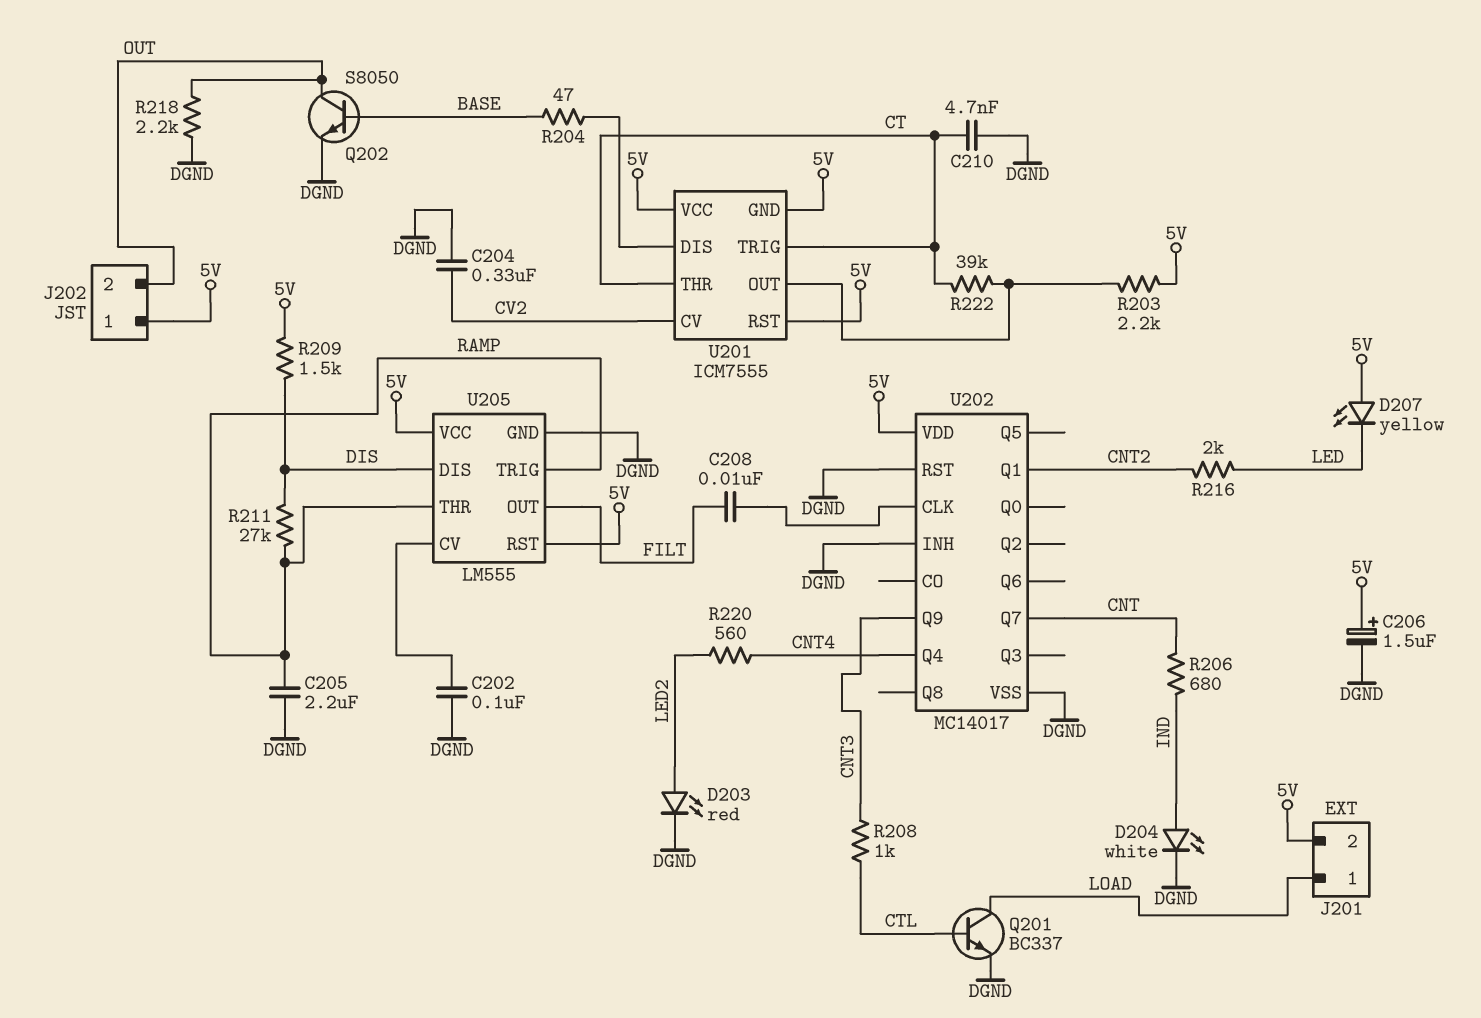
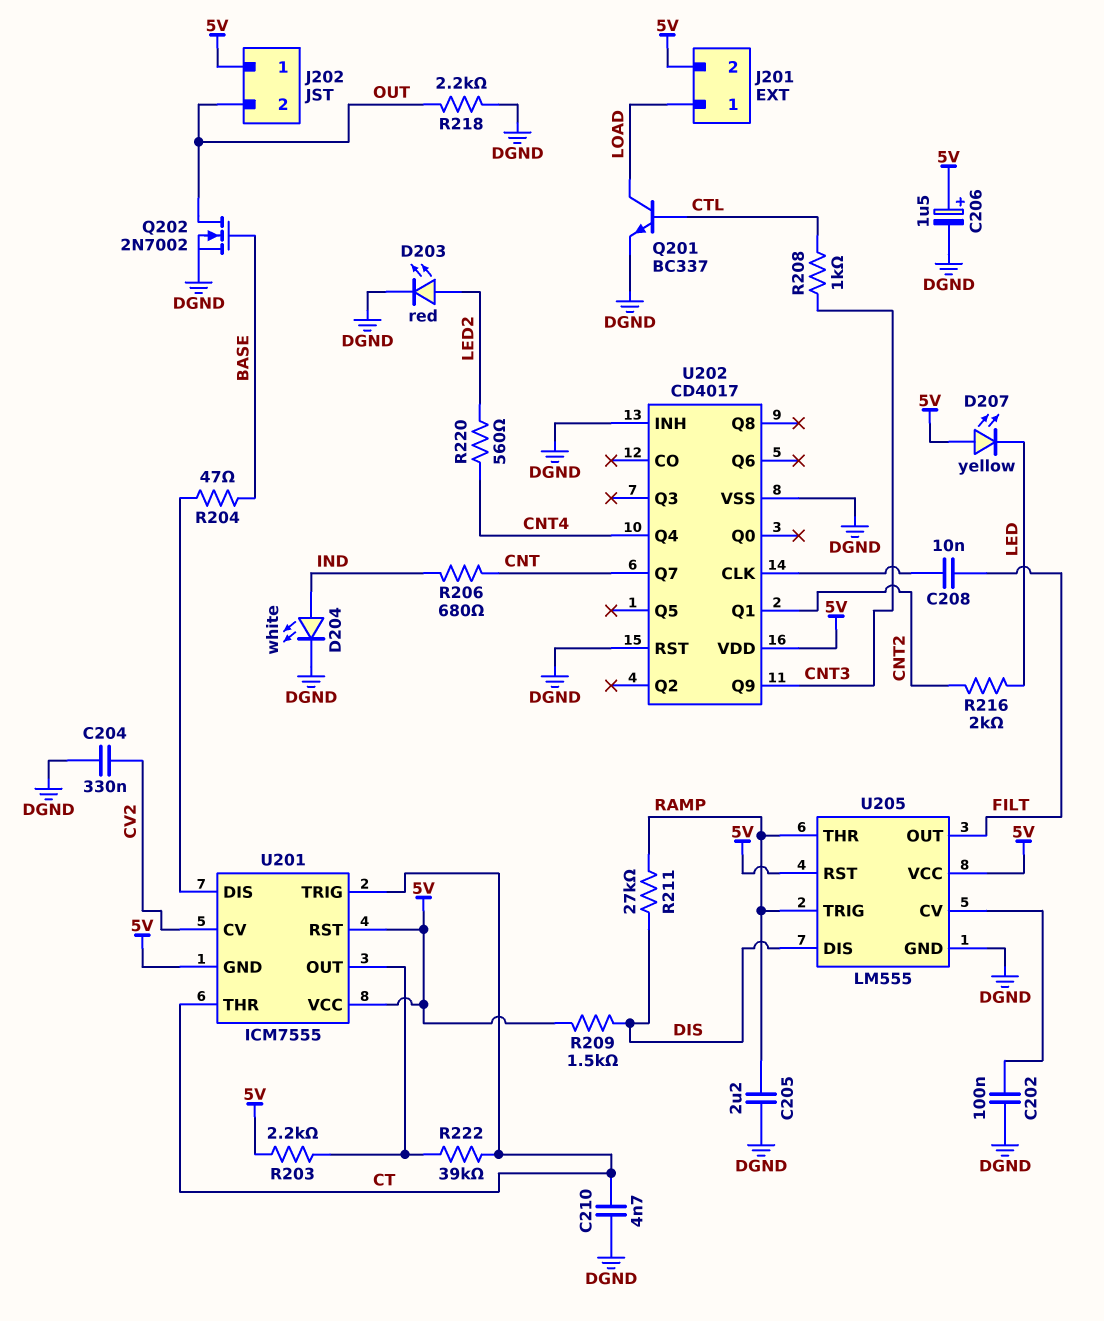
Q202: NPN S8050 (B BASE, C OUT, E DGND) -> NMOS 2N7002 (G BASE, D OUT, S DGND)
U202: MC14017 -> CD4017

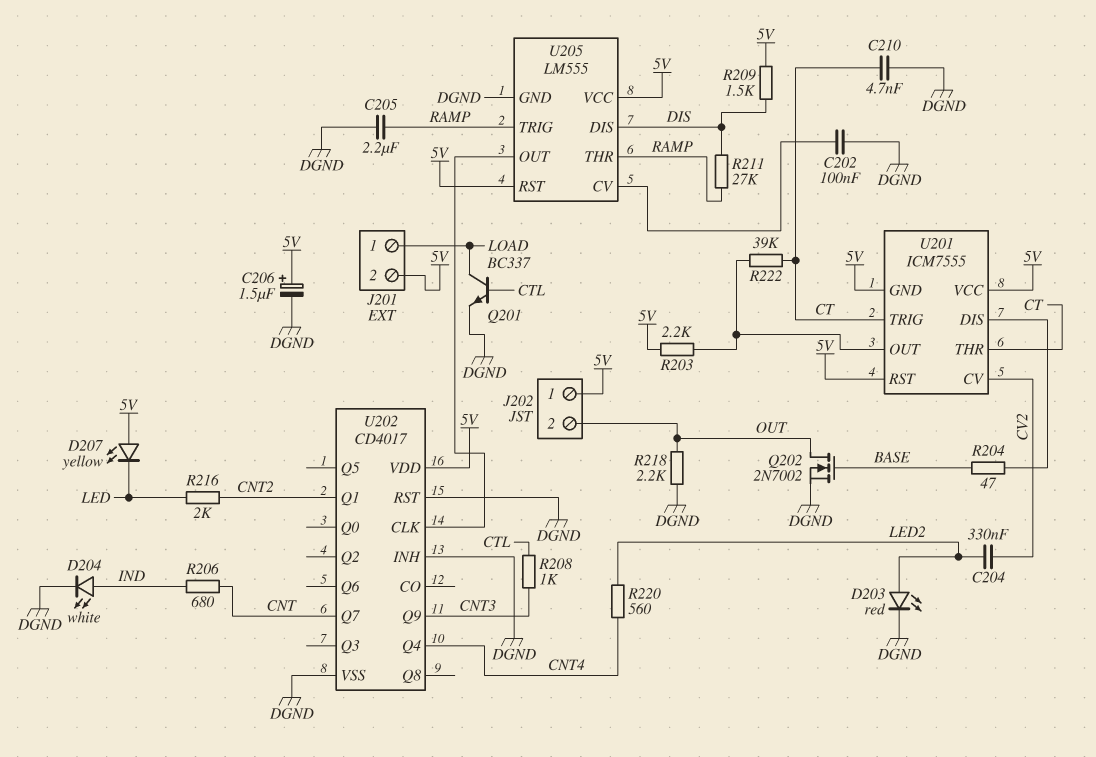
C204: 330nF (CV2, DGND) -> 330nF (CV2, LED2)
C208: 10nF (FILT, U202/CLK) -> none
U205 pin OUT: FILT -> U202/CLK

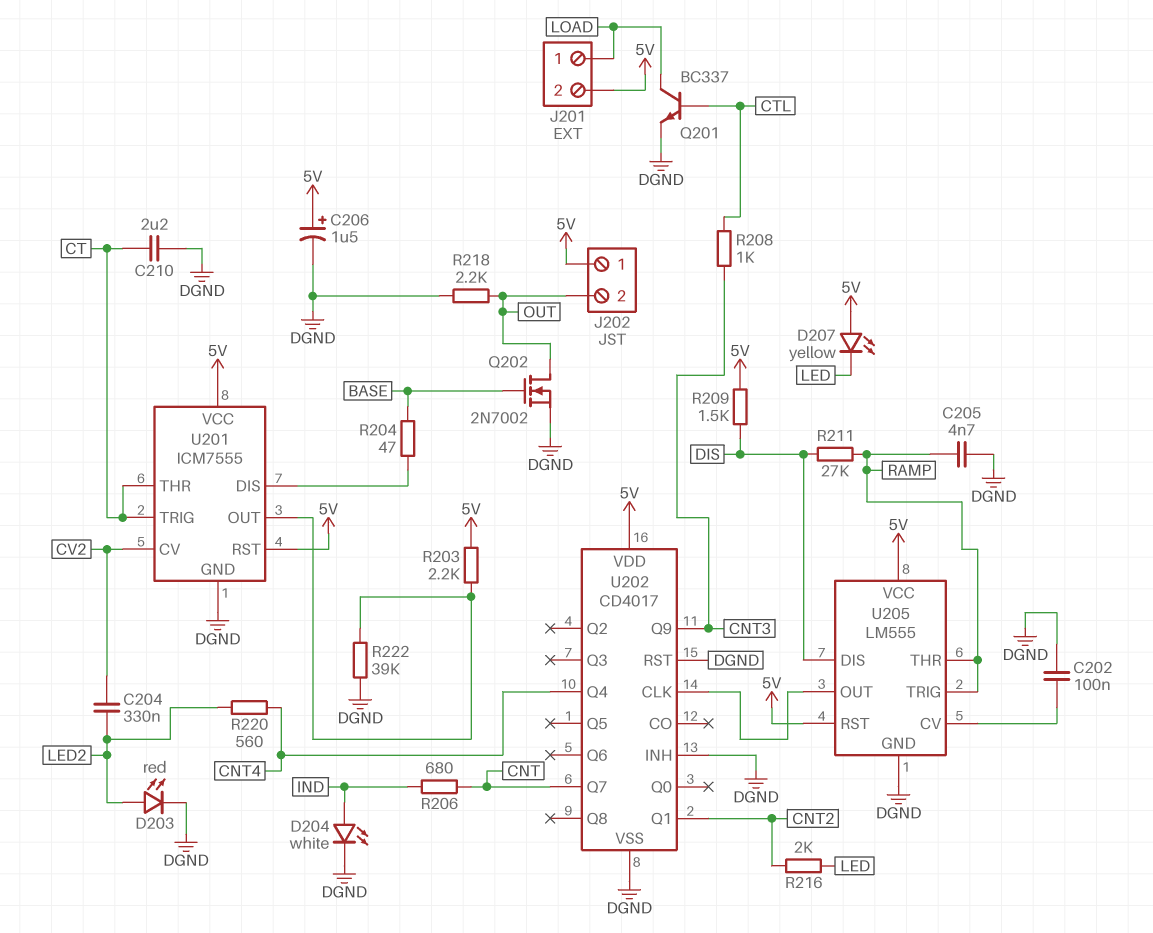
C205: 2.2uF (DGND, RAMP) -> 4.7nF (DGND, RAMP)
C210: 4.7nF (CT, DGND) -> 2.2uF (CT, DGND)
R222: 39k (CT, U201/OUT) -> 39k (DGND, U201/OUT)
U201 pin GND: 5V -> DGND

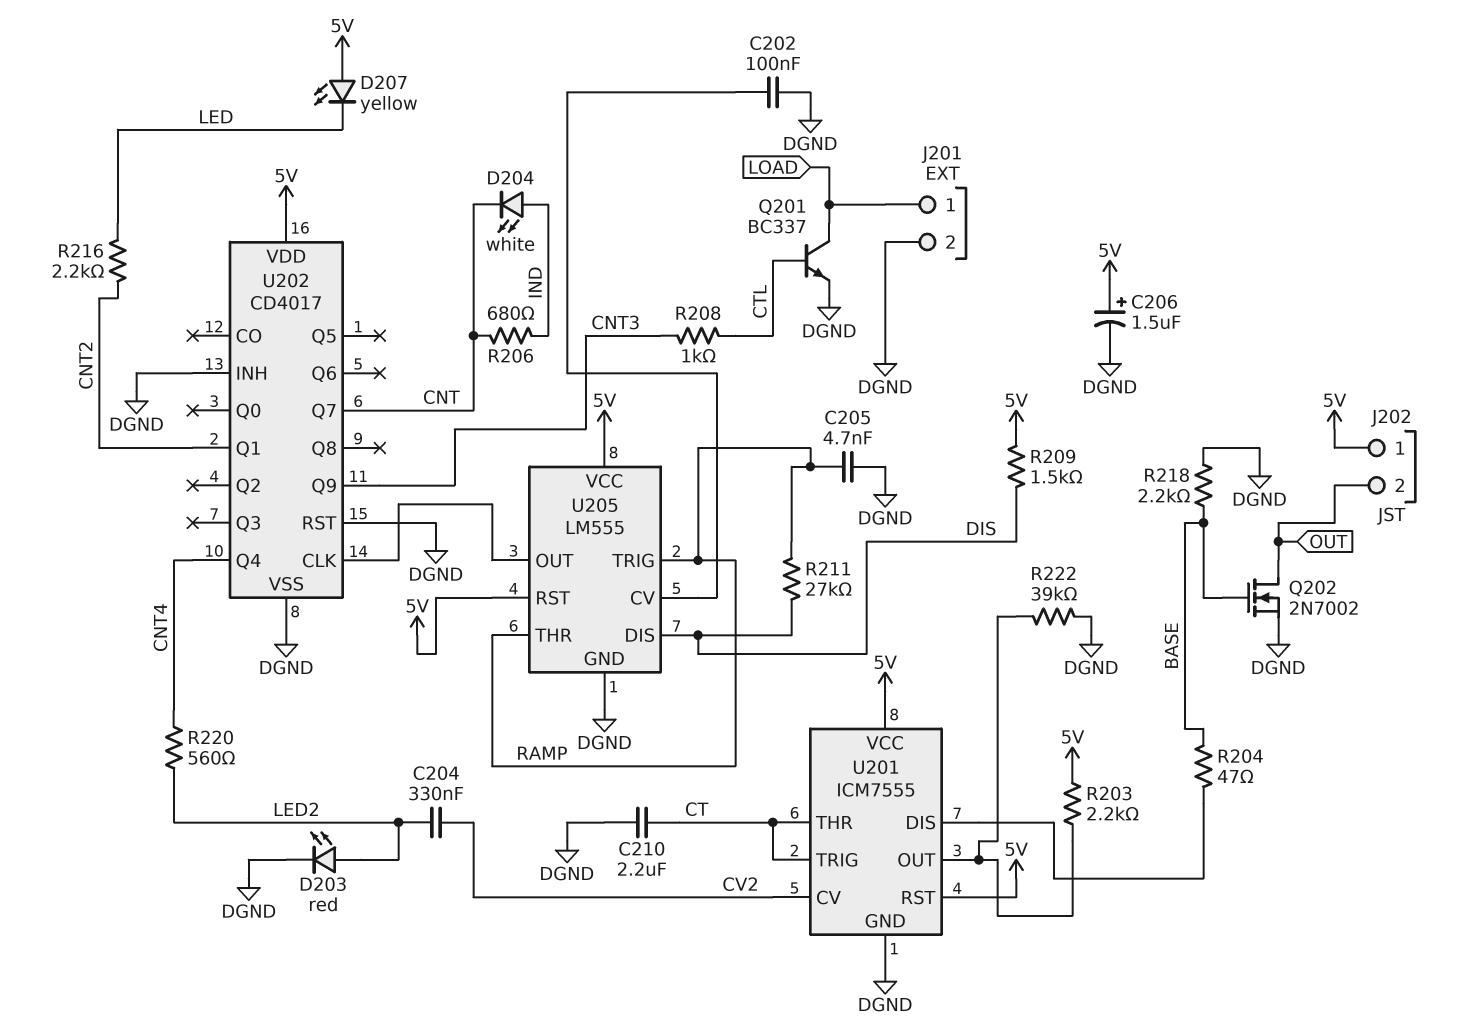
D204: LED white (A IND, K DGND) -> LED white (A IND, K CNT)
J201 pin 2: 5V -> DGND
R216: 2k (CNT2, LED) -> 2.2k (CNT2, LED)
R218: 2.2k (DGND, OUT) -> 2.2k (BASE, DGND)

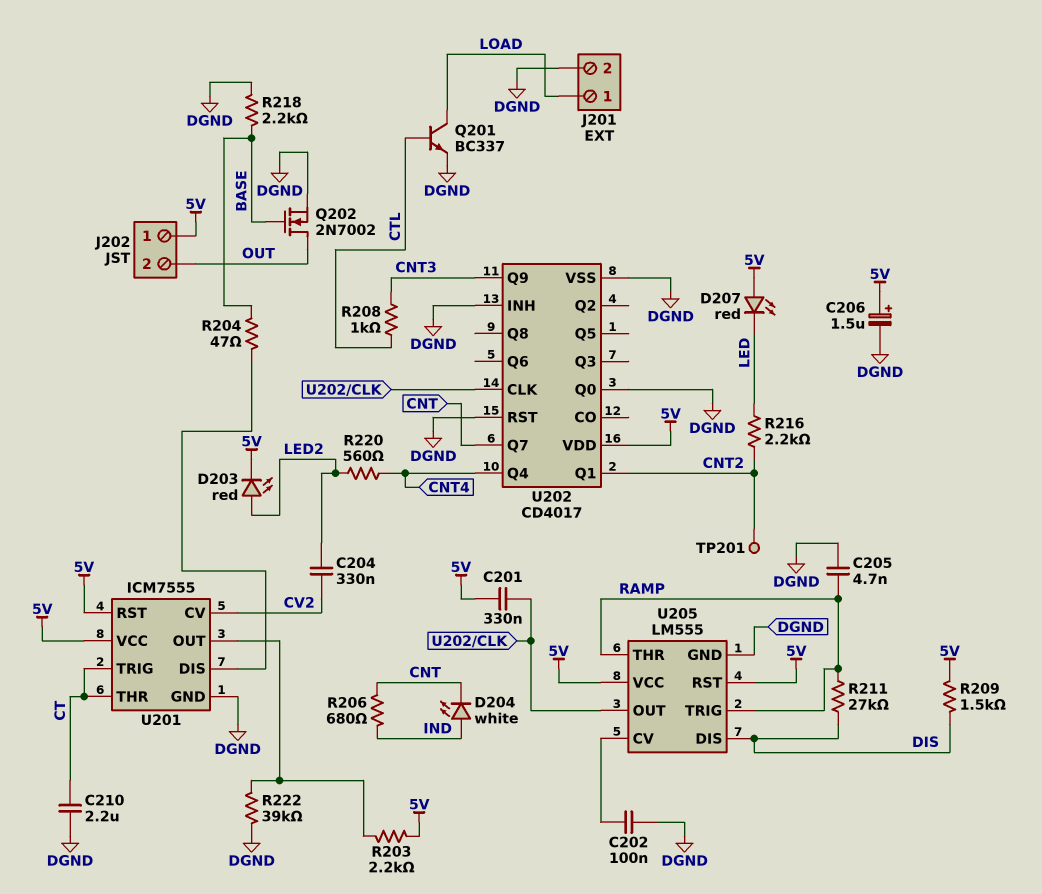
C201: none -> 330nF (5V, U202/CLK)
D203: LED red (A LED2, K DGND) -> LED red (A LED2, K 5V)
D207: LED yellow (A 5V, K LED) -> LED red (A 5V, K LED)
TP201: none -> test point (CNT2)
U202 pin Q0: none -> DGND

